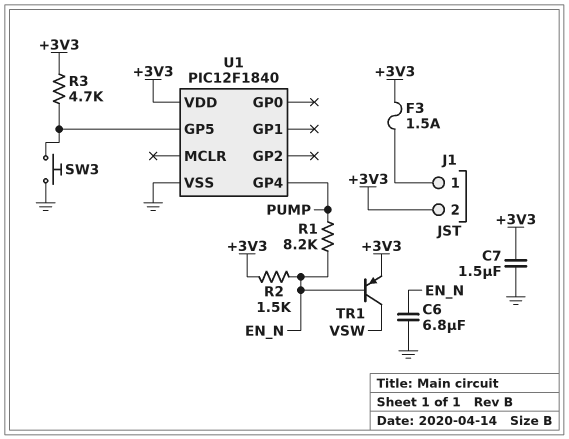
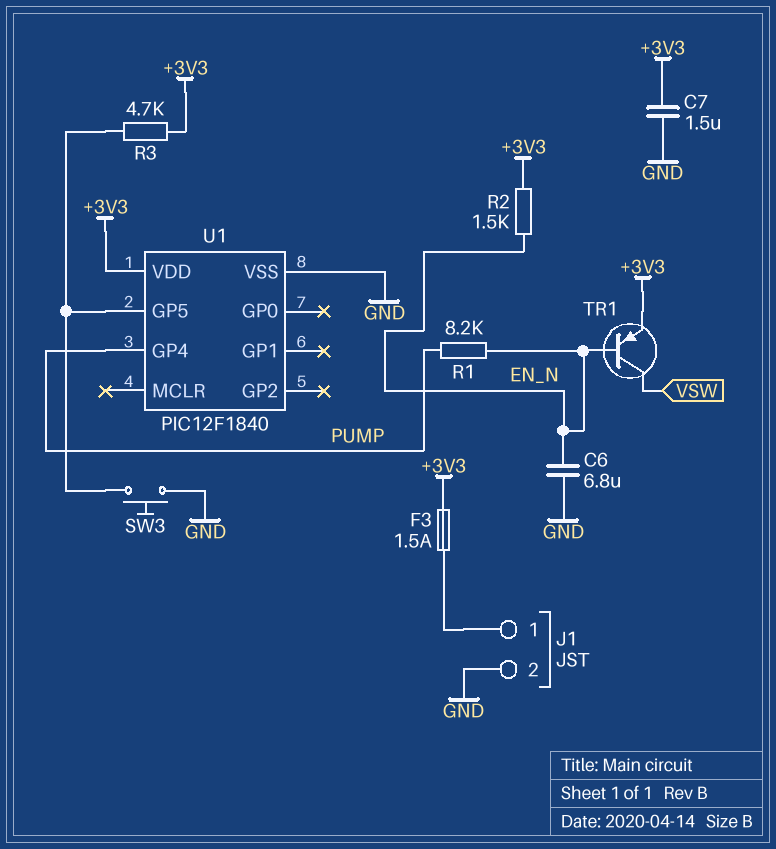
J1 pin 2: +3V3 -> GND

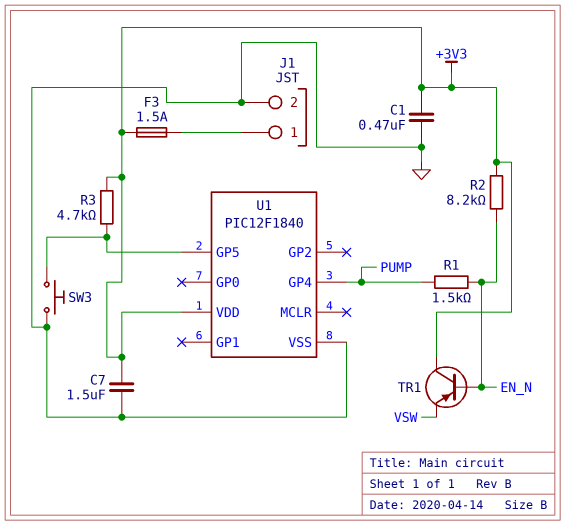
C1: none -> 470nF (+3V3, GND)
C6: 6.8uF (EN_N, GND) -> none
R1: 8.2k (EN_N, PUMP) -> 1.5k (EN_N, PUMP)
R2: 1.5k (+3V3, EN_N) -> 8.2k (+3V3, EN_N)
TR1: PNP (B EN_N, C VSW, E +3V3) -> PNP (B EN_N, C +3V3, E VSW)

